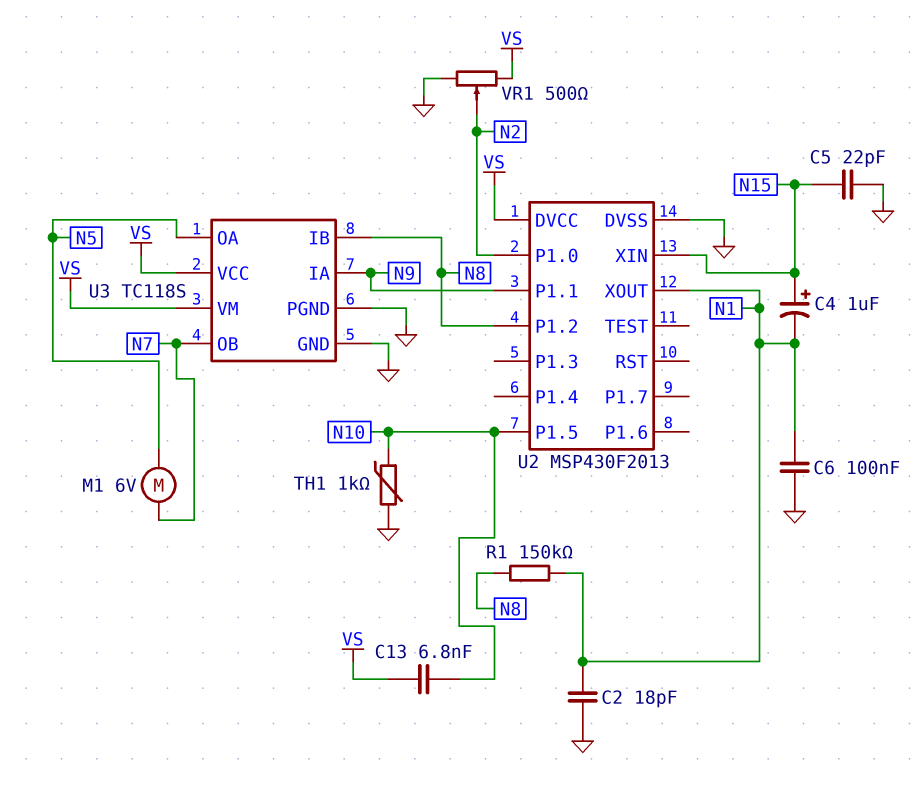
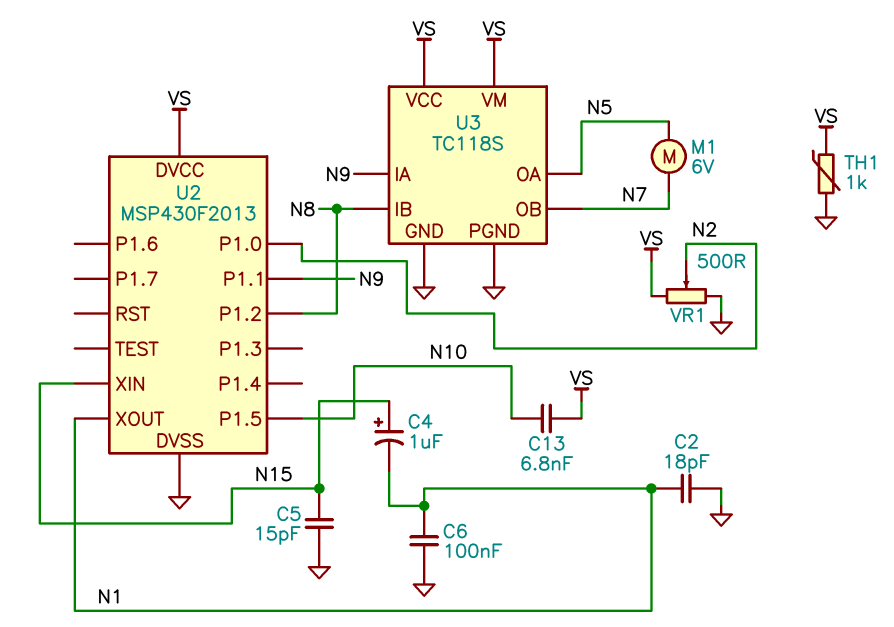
C5: 22pF (GND, N15) -> 15pF (GND, N15)
R1: 150k (N1, N8) -> none
TH1: 1k (GND, N10) -> 1k (GND, VS)

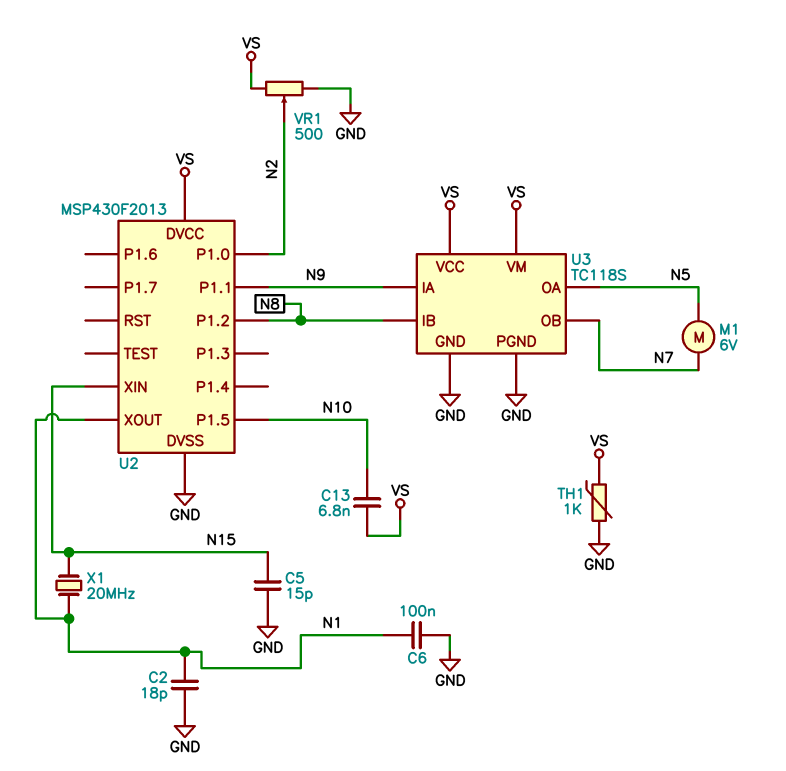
C4: 1uF (plus N15, minus N1) -> none
X1: none -> 20MHz (N1, N15)

